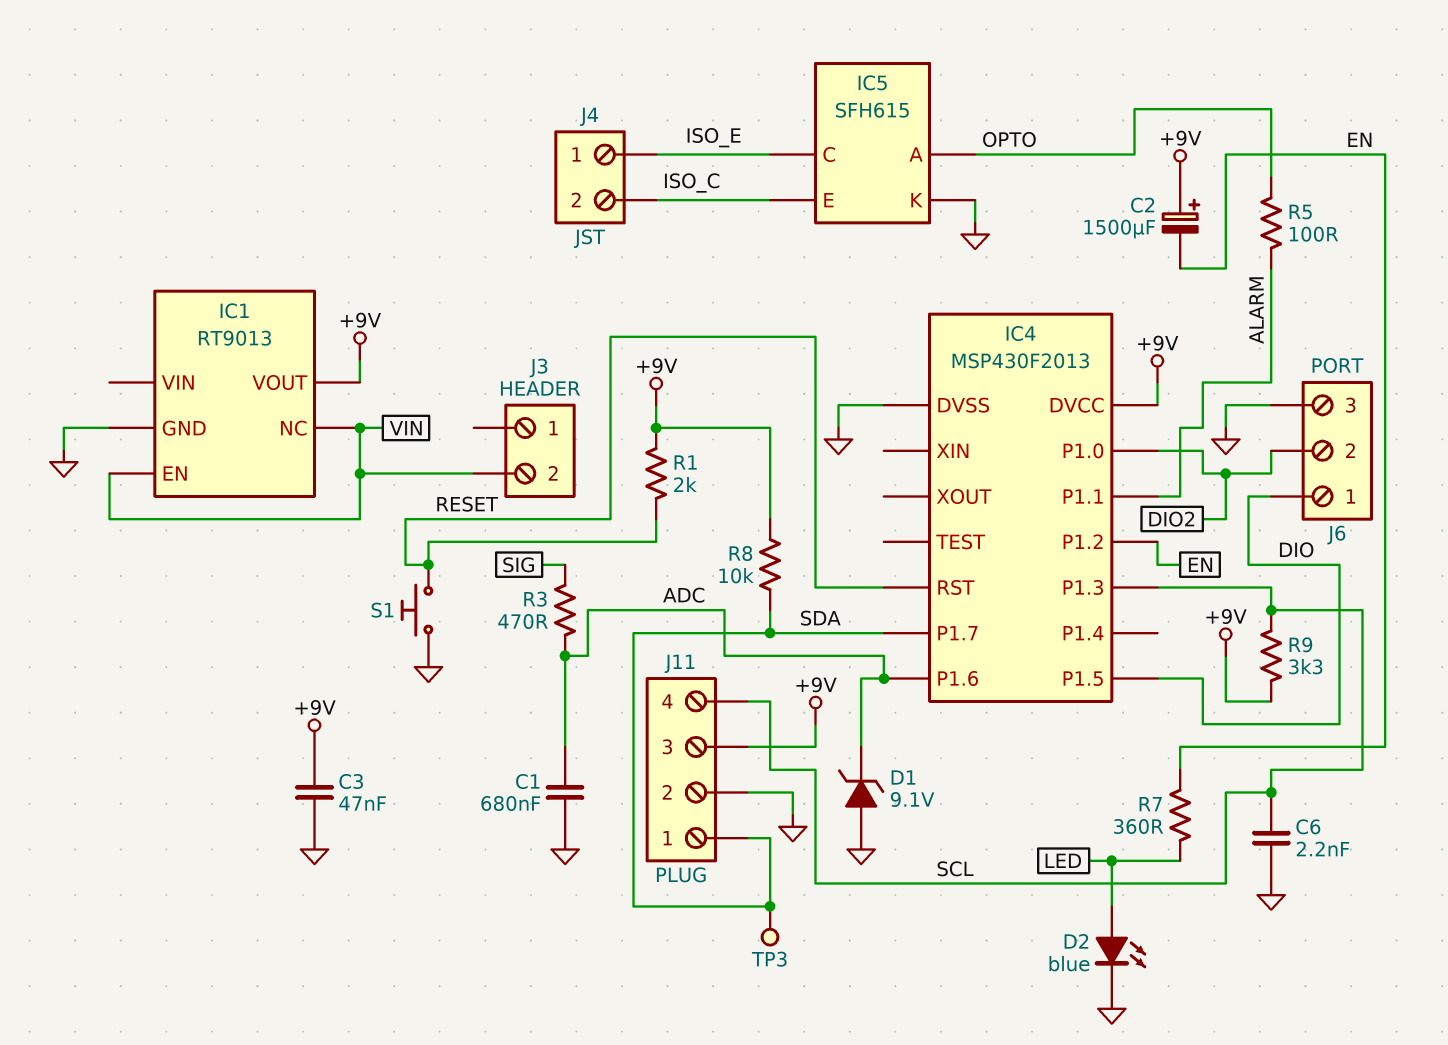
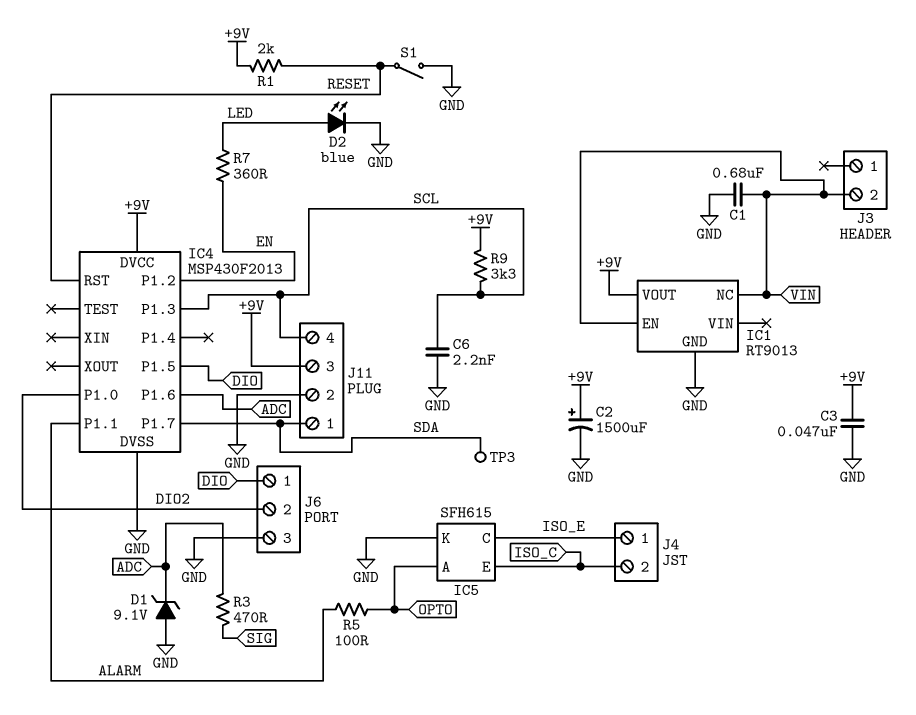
C1: 680nF (ADC, GND) -> 680nF (GND, VIN)
C2: 1500uF (plus +9V, minus EN) -> 1500uF (plus +9V, minus GND)
R8: 10k (+9V, SDA) -> none
S1: button (GND, RESET) -> switch (GND, RESET)

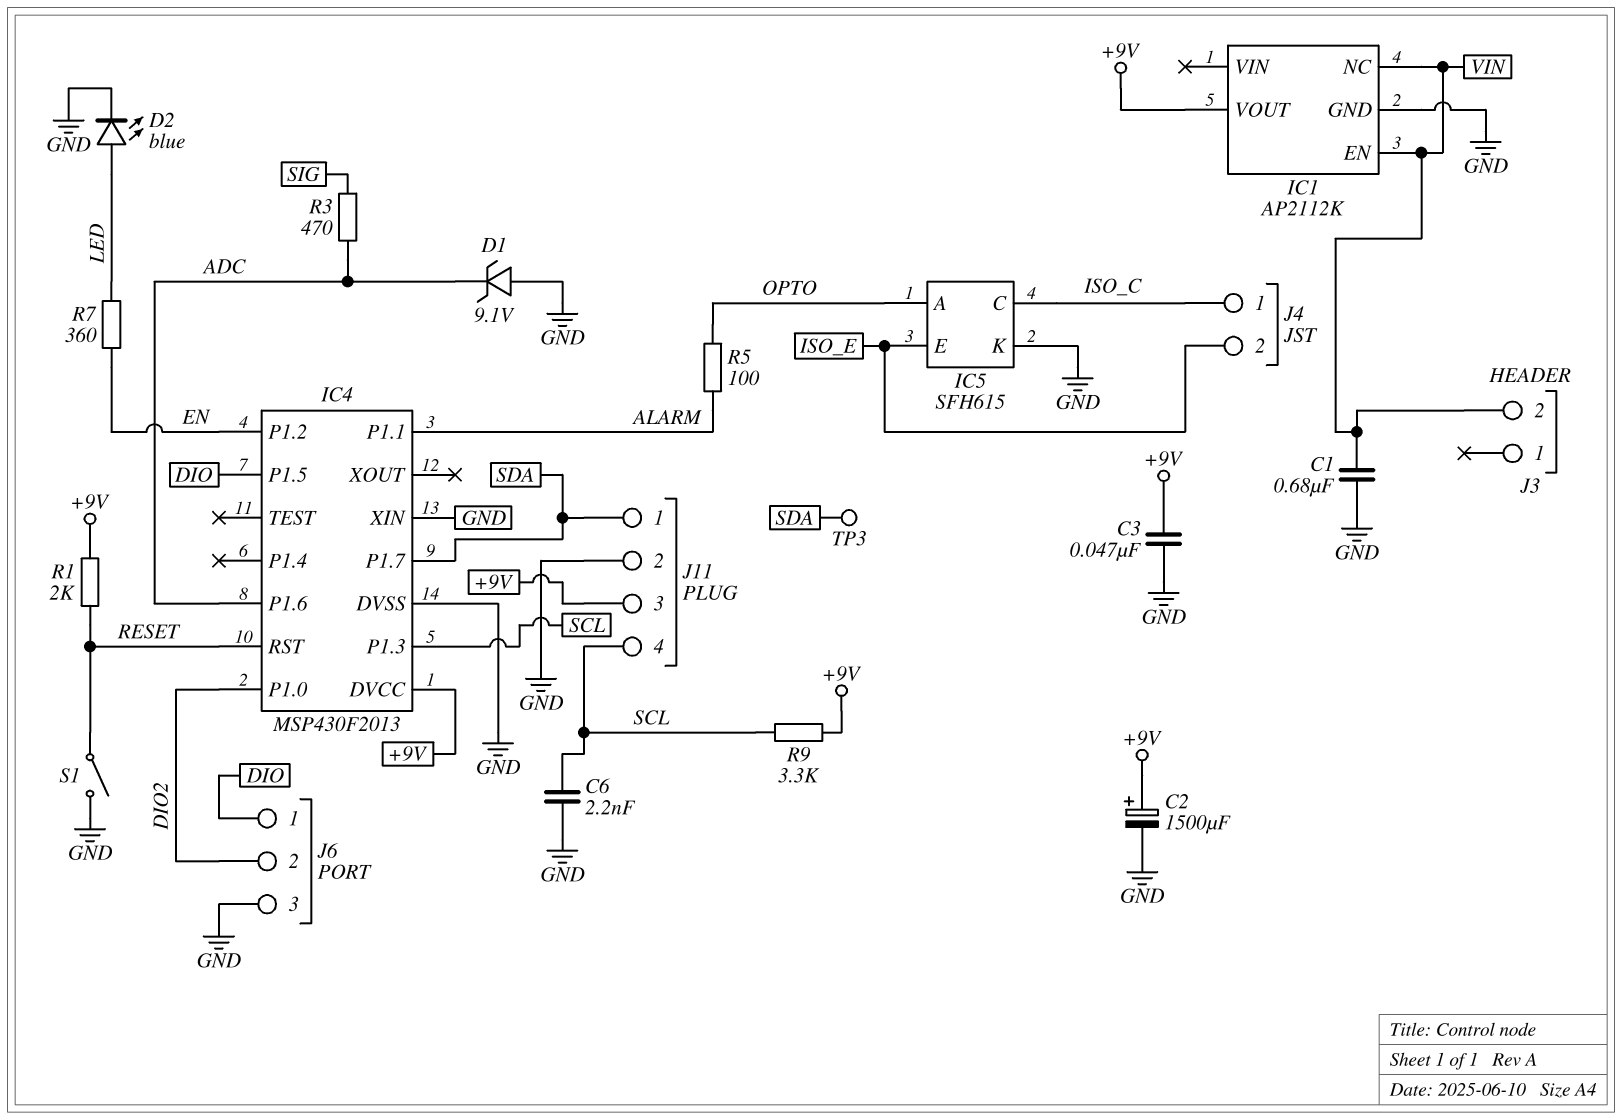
IC1: RT9013 -> AP2112K
IC4 pin XIN: none -> GND
IC5 pin C: ISO_E -> ISO_C
IC5 pin E: ISO_C -> ISO_E
J4 pin 1: ISO_E -> ISO_C
J4 pin 2: ISO_C -> ISO_E

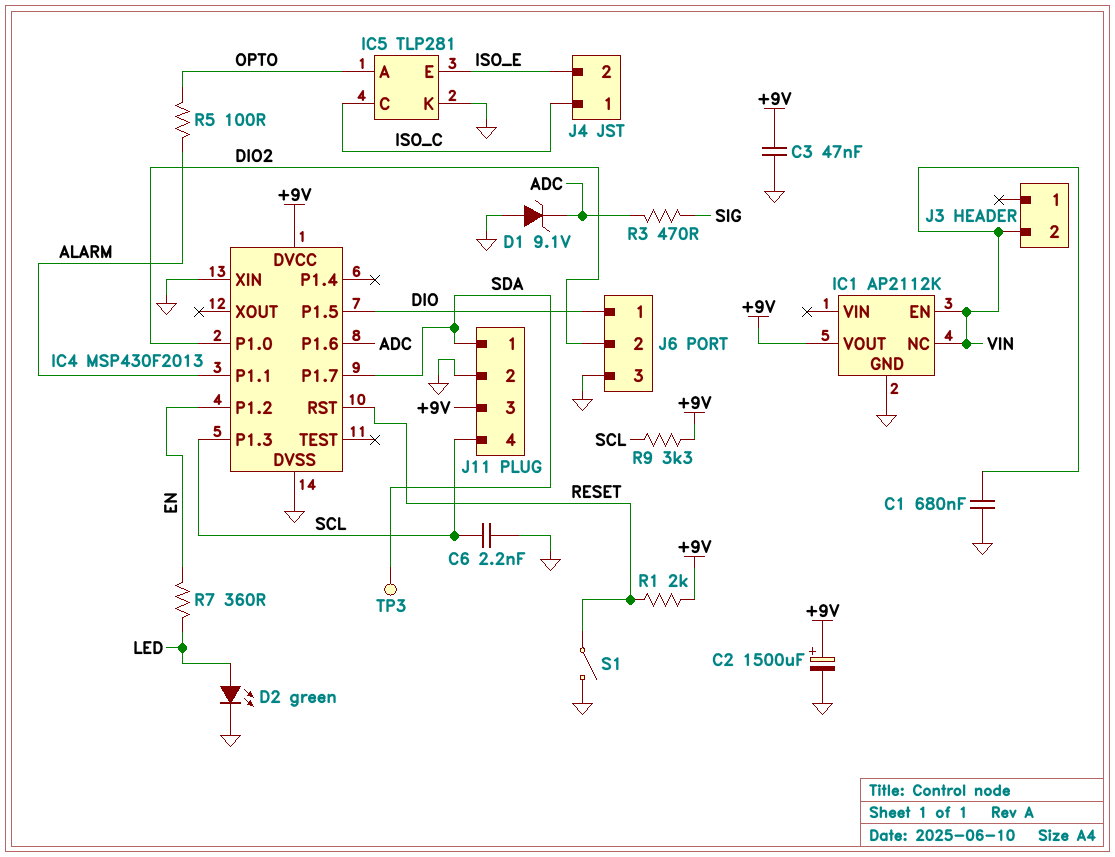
D2: LED blue (A LED, K GND) -> LED green (A LED, K GND)
IC5: SFH615 -> TLP281

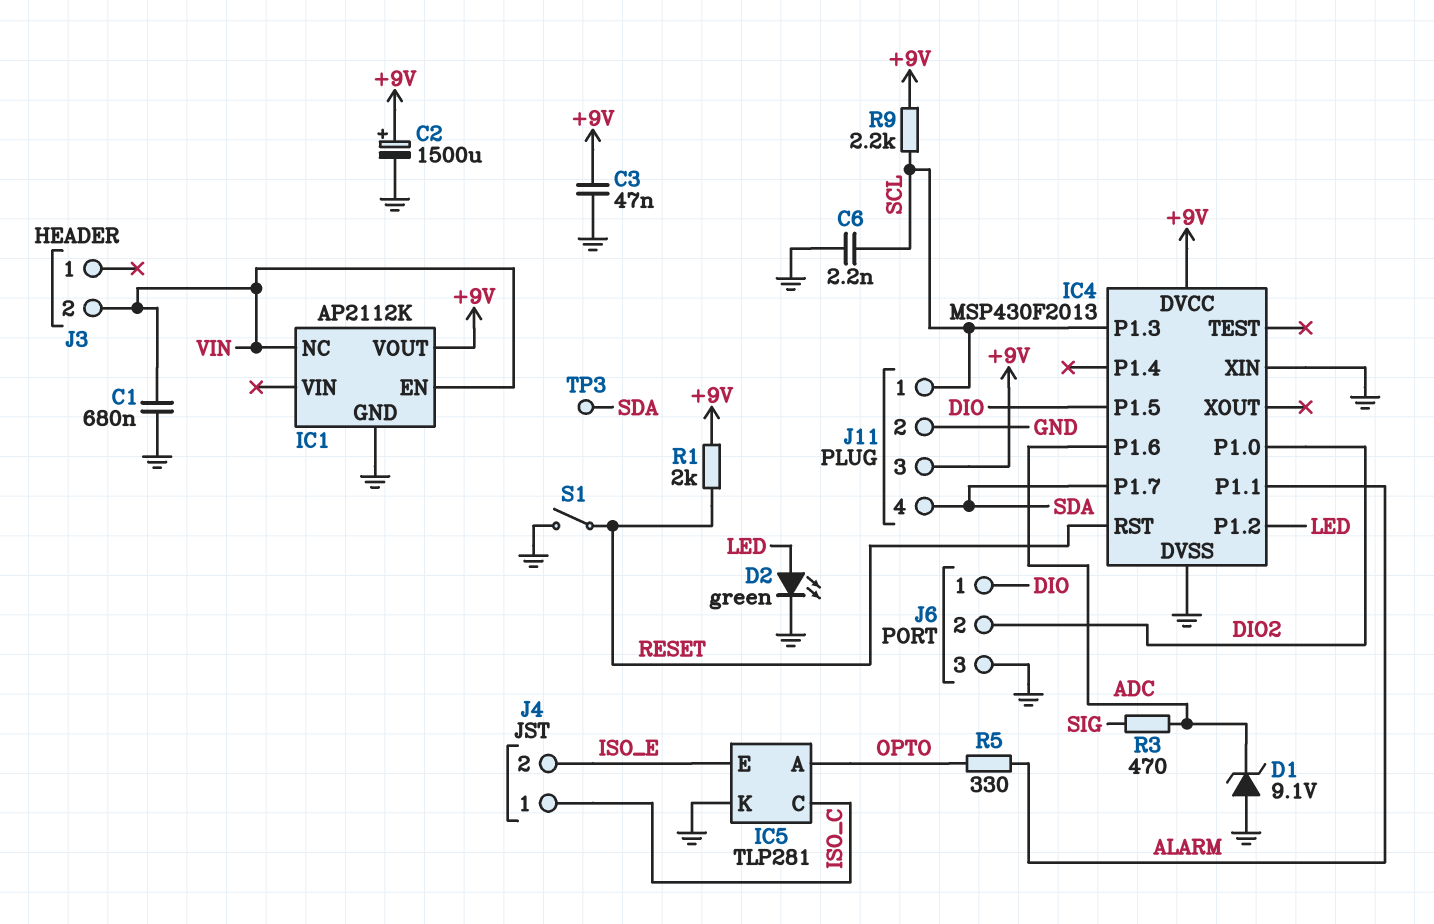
IC4 pin P1.2: EN -> LED
J11 pin 1: SDA -> SCL
J11 pin 4: SCL -> SDA
R5: 100 (ALARM, OPTO) -> 330 (ALARM, OPTO)
R7: 360 (EN, LED) -> none
R9: 3.3k (+9V, SCL) -> 2.2k (+9V, SCL)

